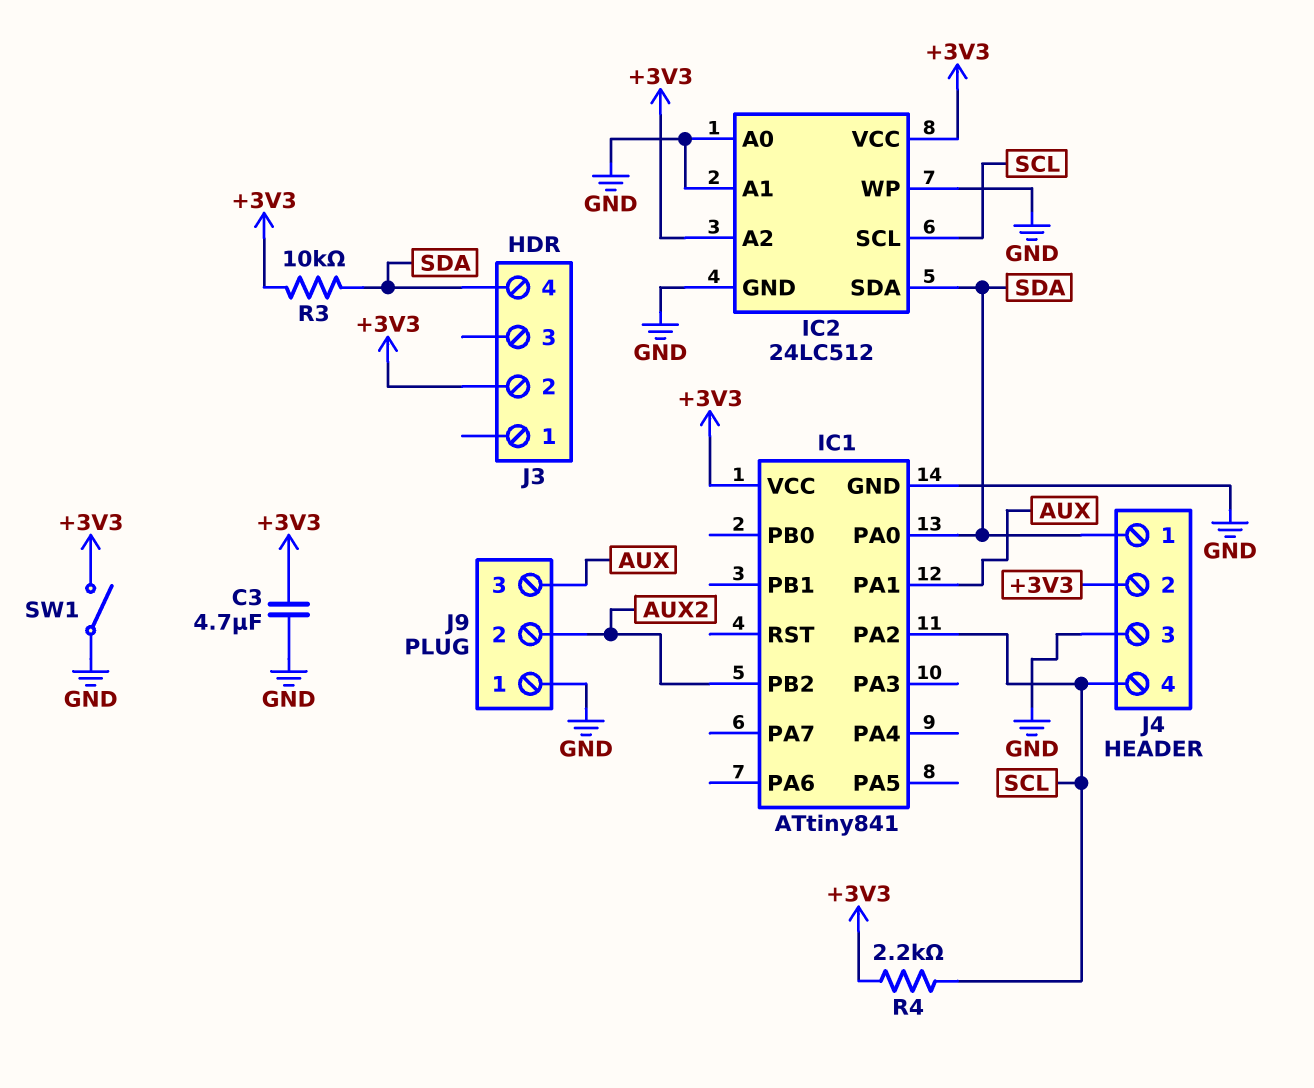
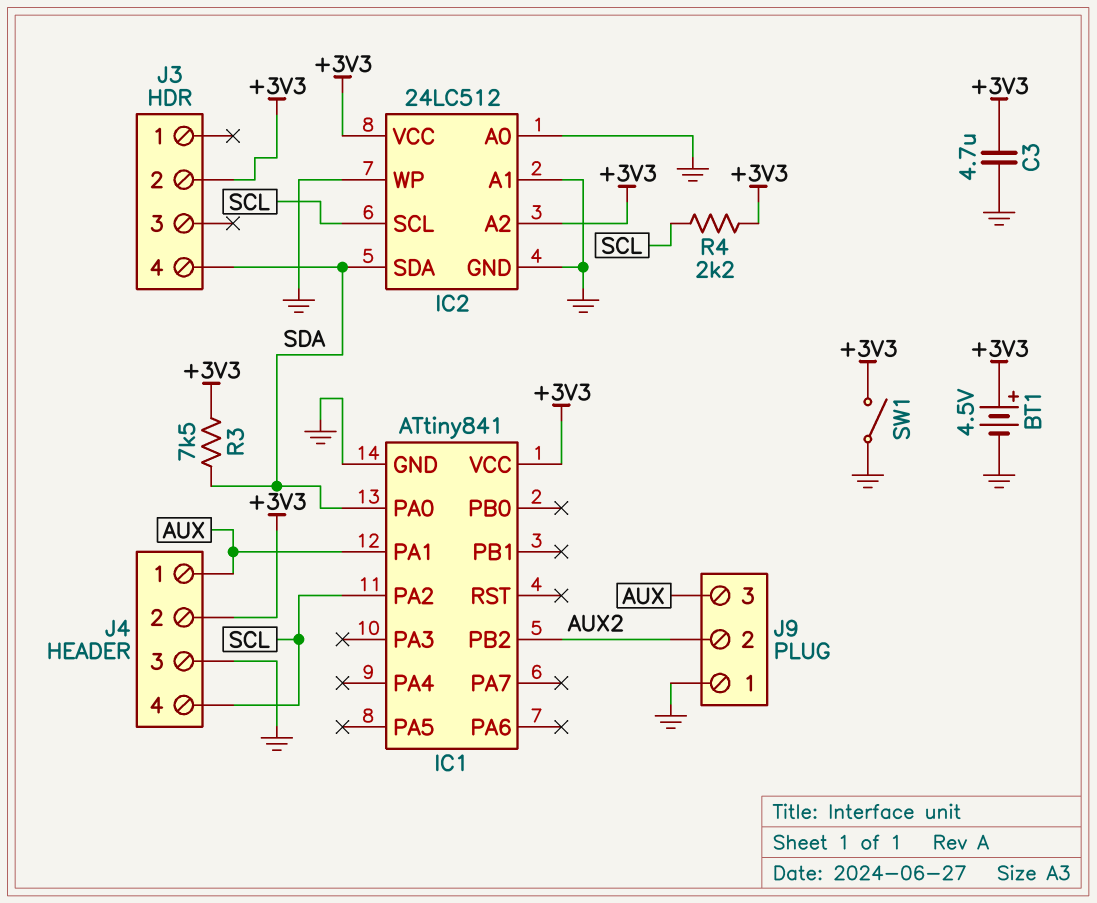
BT1: none -> 4.5V (plus +3V3, minus GND)
J4 pin 1: SDA -> AUX
R3: 10k (+3V3, SDA) -> 7.5k (+3V3, SDA)

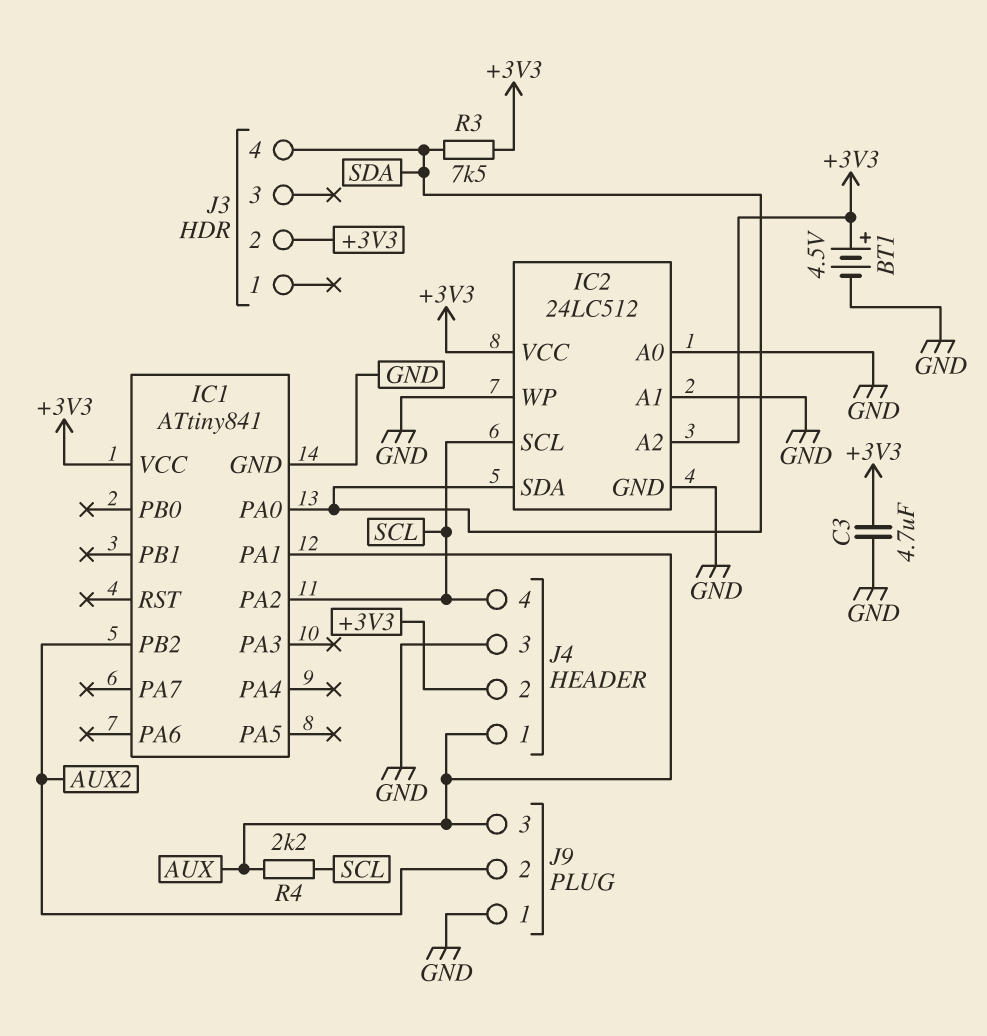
R4: 2.2k (+3V3, SCL) -> 2.2k (AUX, SCL)
SW1: switch (+3V3, GND) -> none

